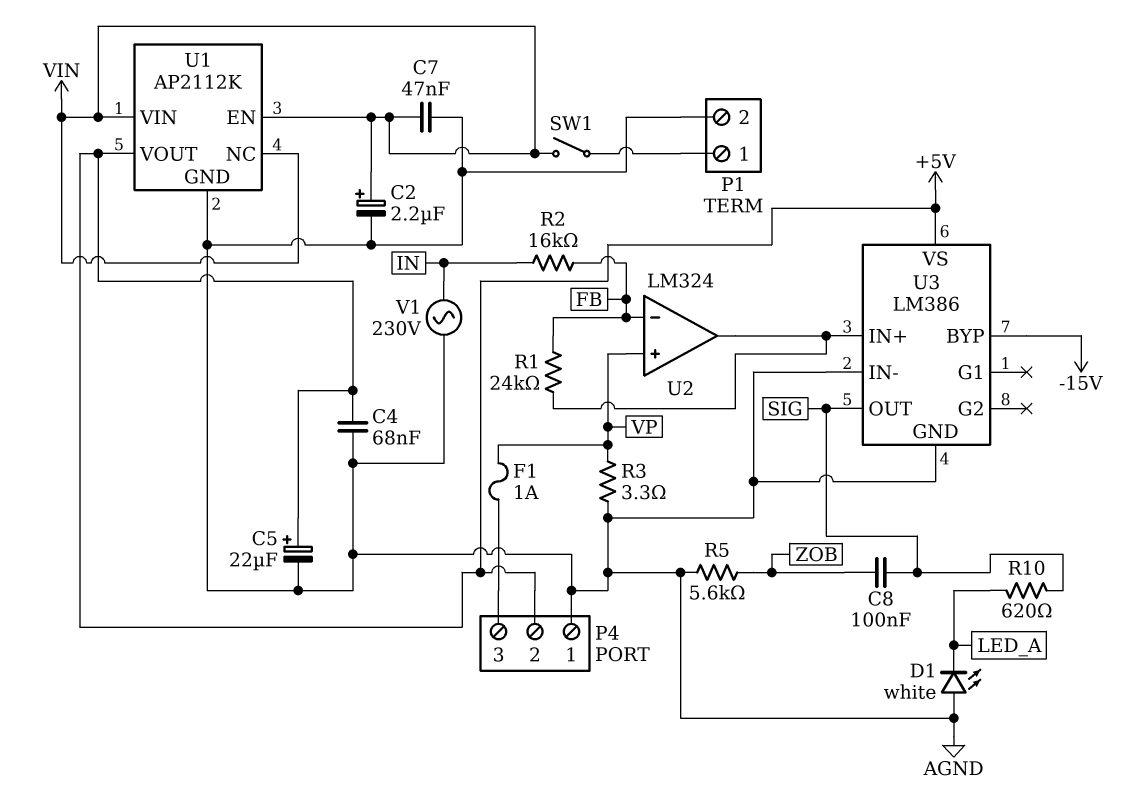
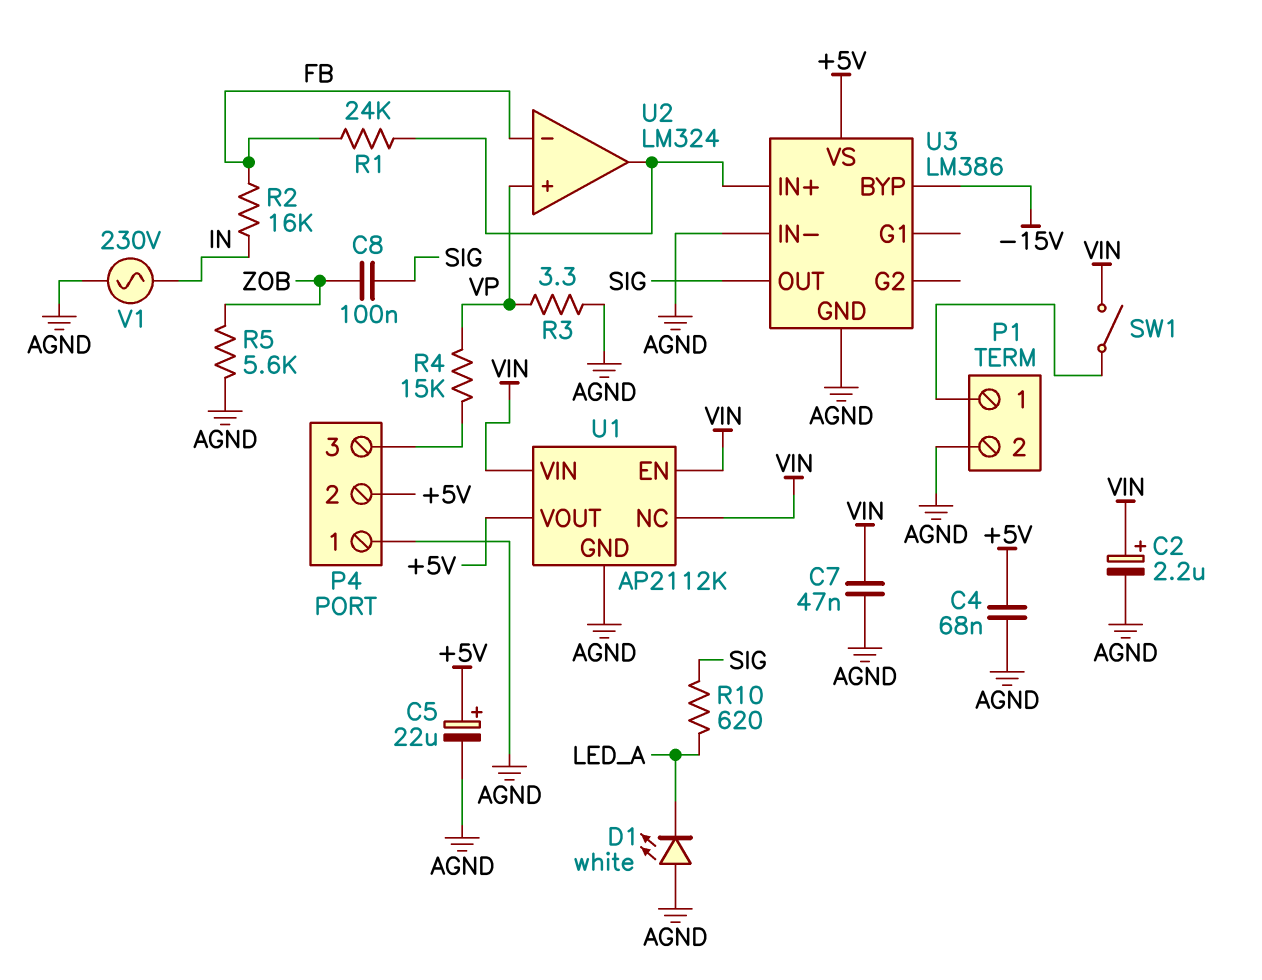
F1: 1A (P4/3, VP) -> none
R4: none -> 15k (P4/3, VP)

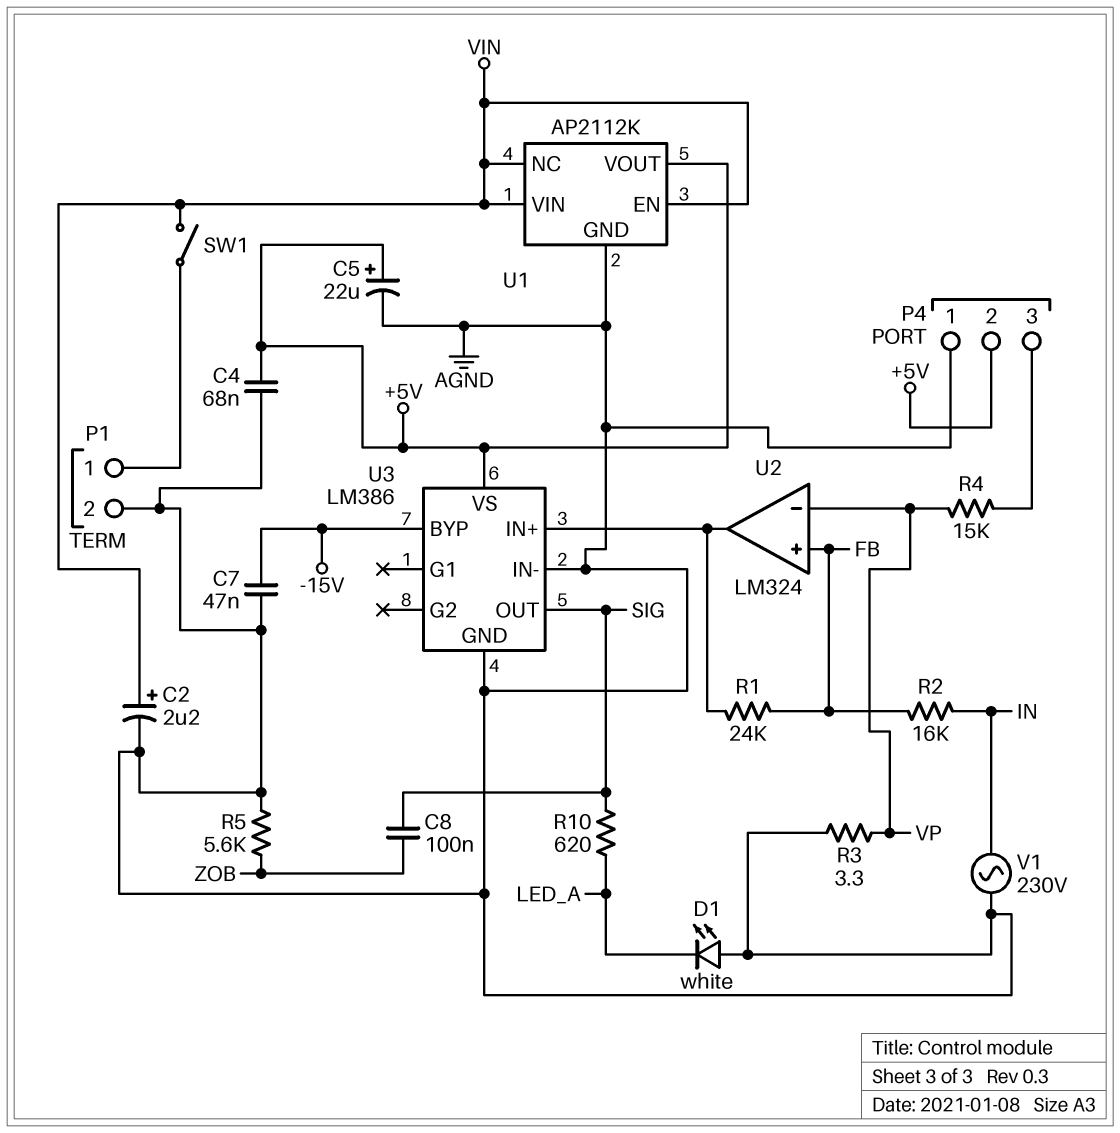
C7: 47nF (AGND, VIN) -> 47nF (-15V, AGND)
U2 pin in+: VP -> FB
U2 pin in-: FB -> VP

